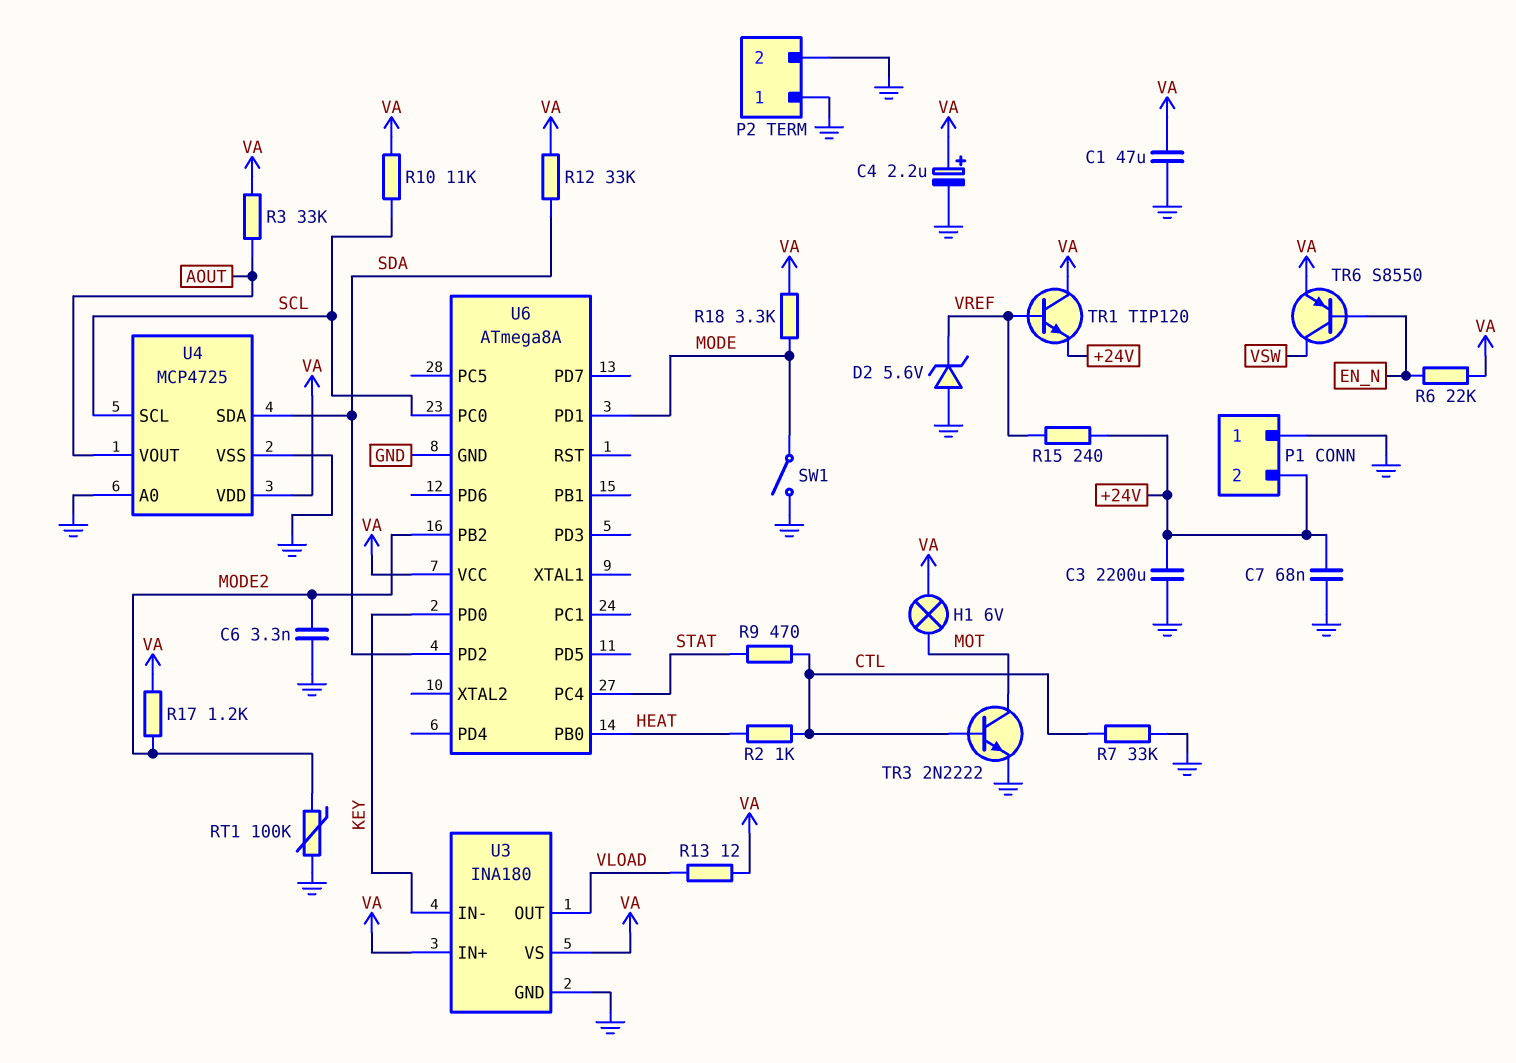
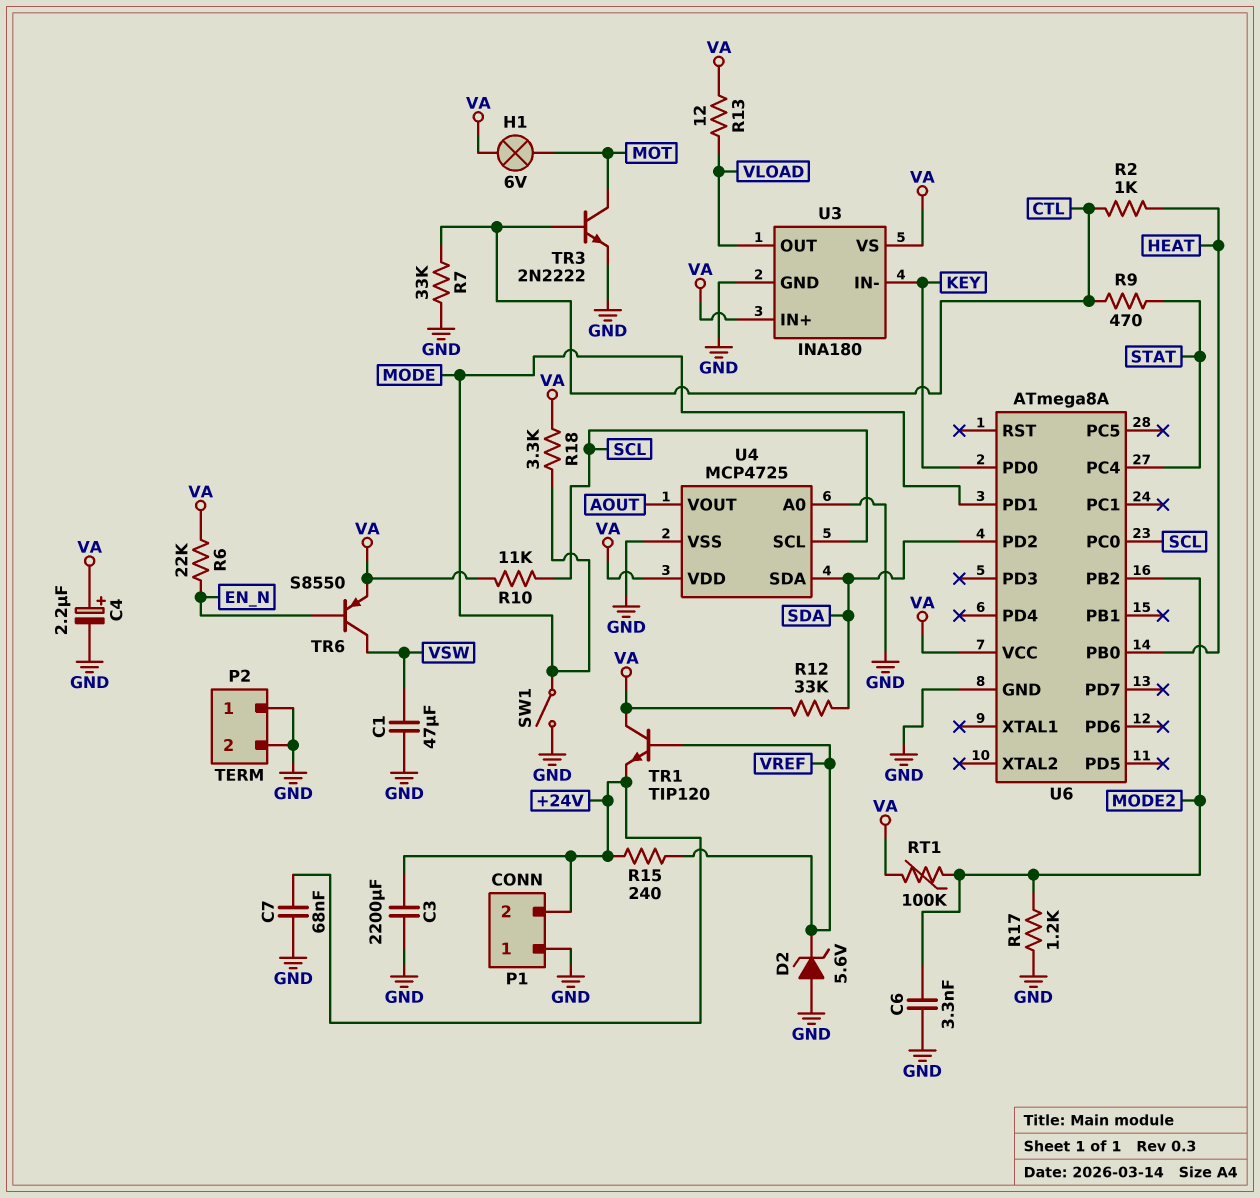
C1: 47uF (GND, VA) -> 47uF (GND, VSW)
R3: 33k (AOUT, VA) -> none
R17: 1.2k (MODE2, VA) -> 1.2k (GND, MODE2)
RT1: 100k (GND, MODE2) -> 100k (MODE2, VA)

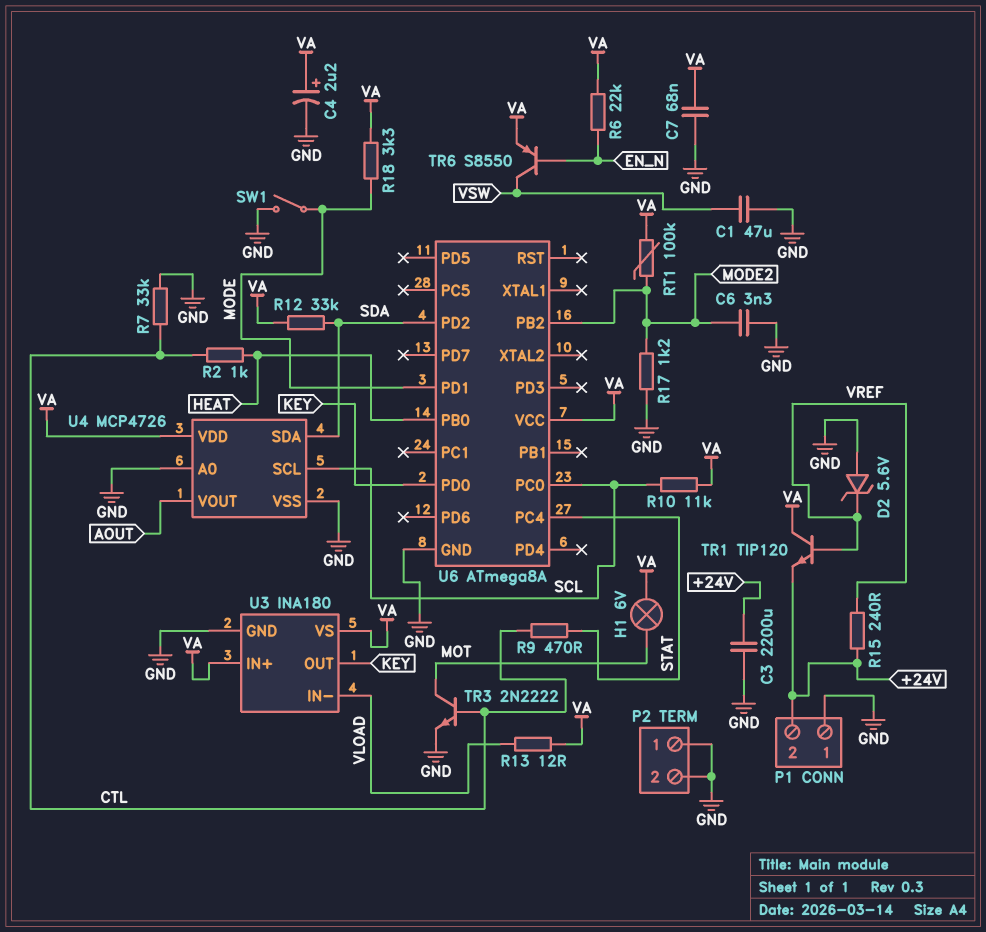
C7: 68nF (+24V, GND) -> 68nF (GND, VA)
U3 pin IN-: KEY -> VLOAD
U3 pin OUT: VLOAD -> KEY
U4: MCP4725 -> MCP4726

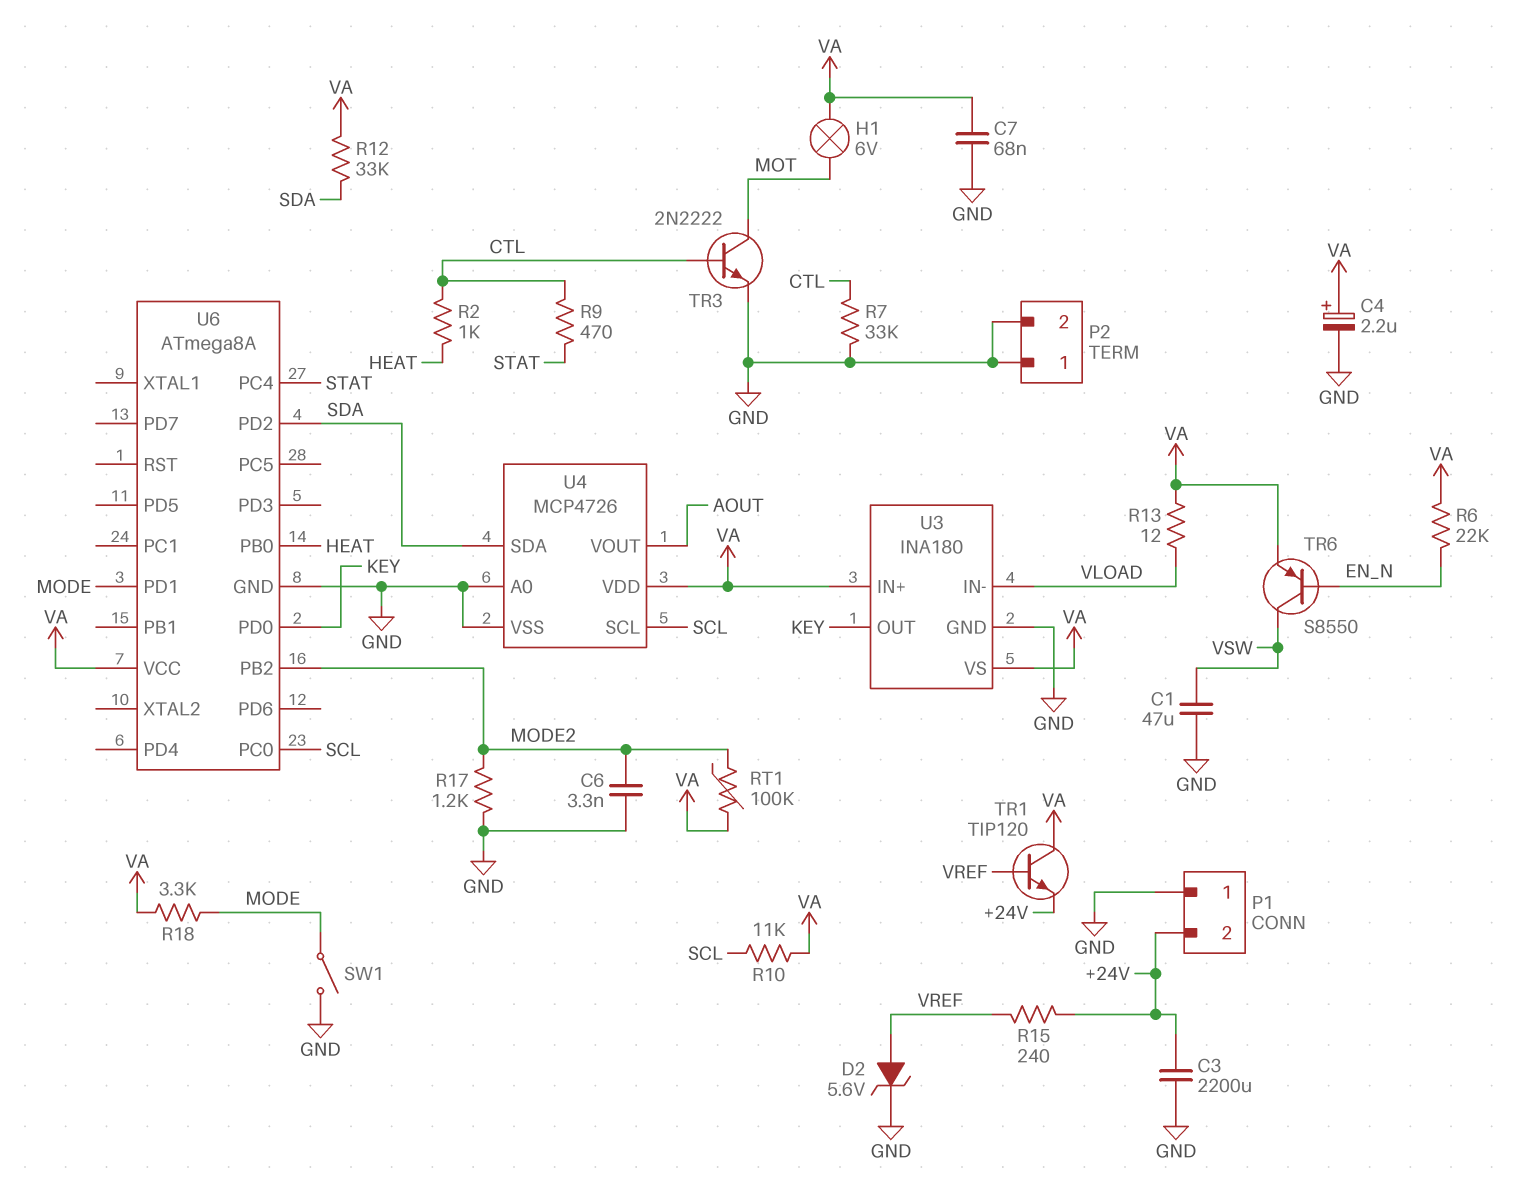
D2: zener 5.6V (A GND, K VREF) -> zener 5.6V (A VREF, K GND)

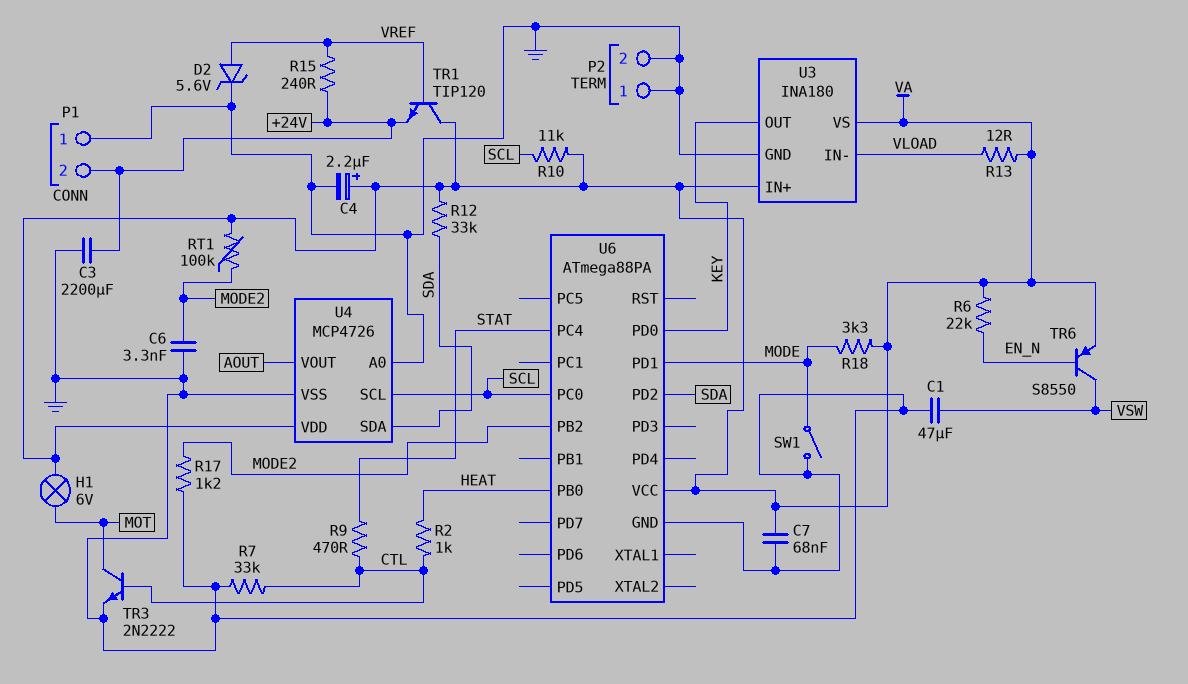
U6: ATmega8A -> ATmega88PA

